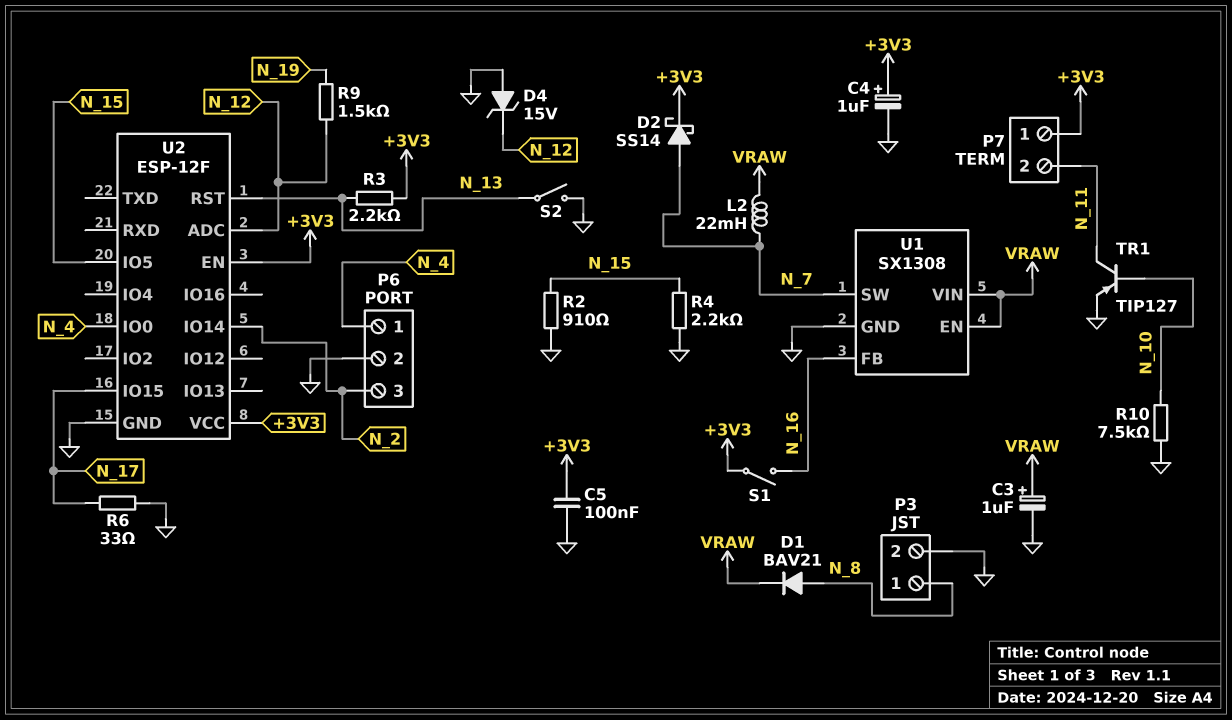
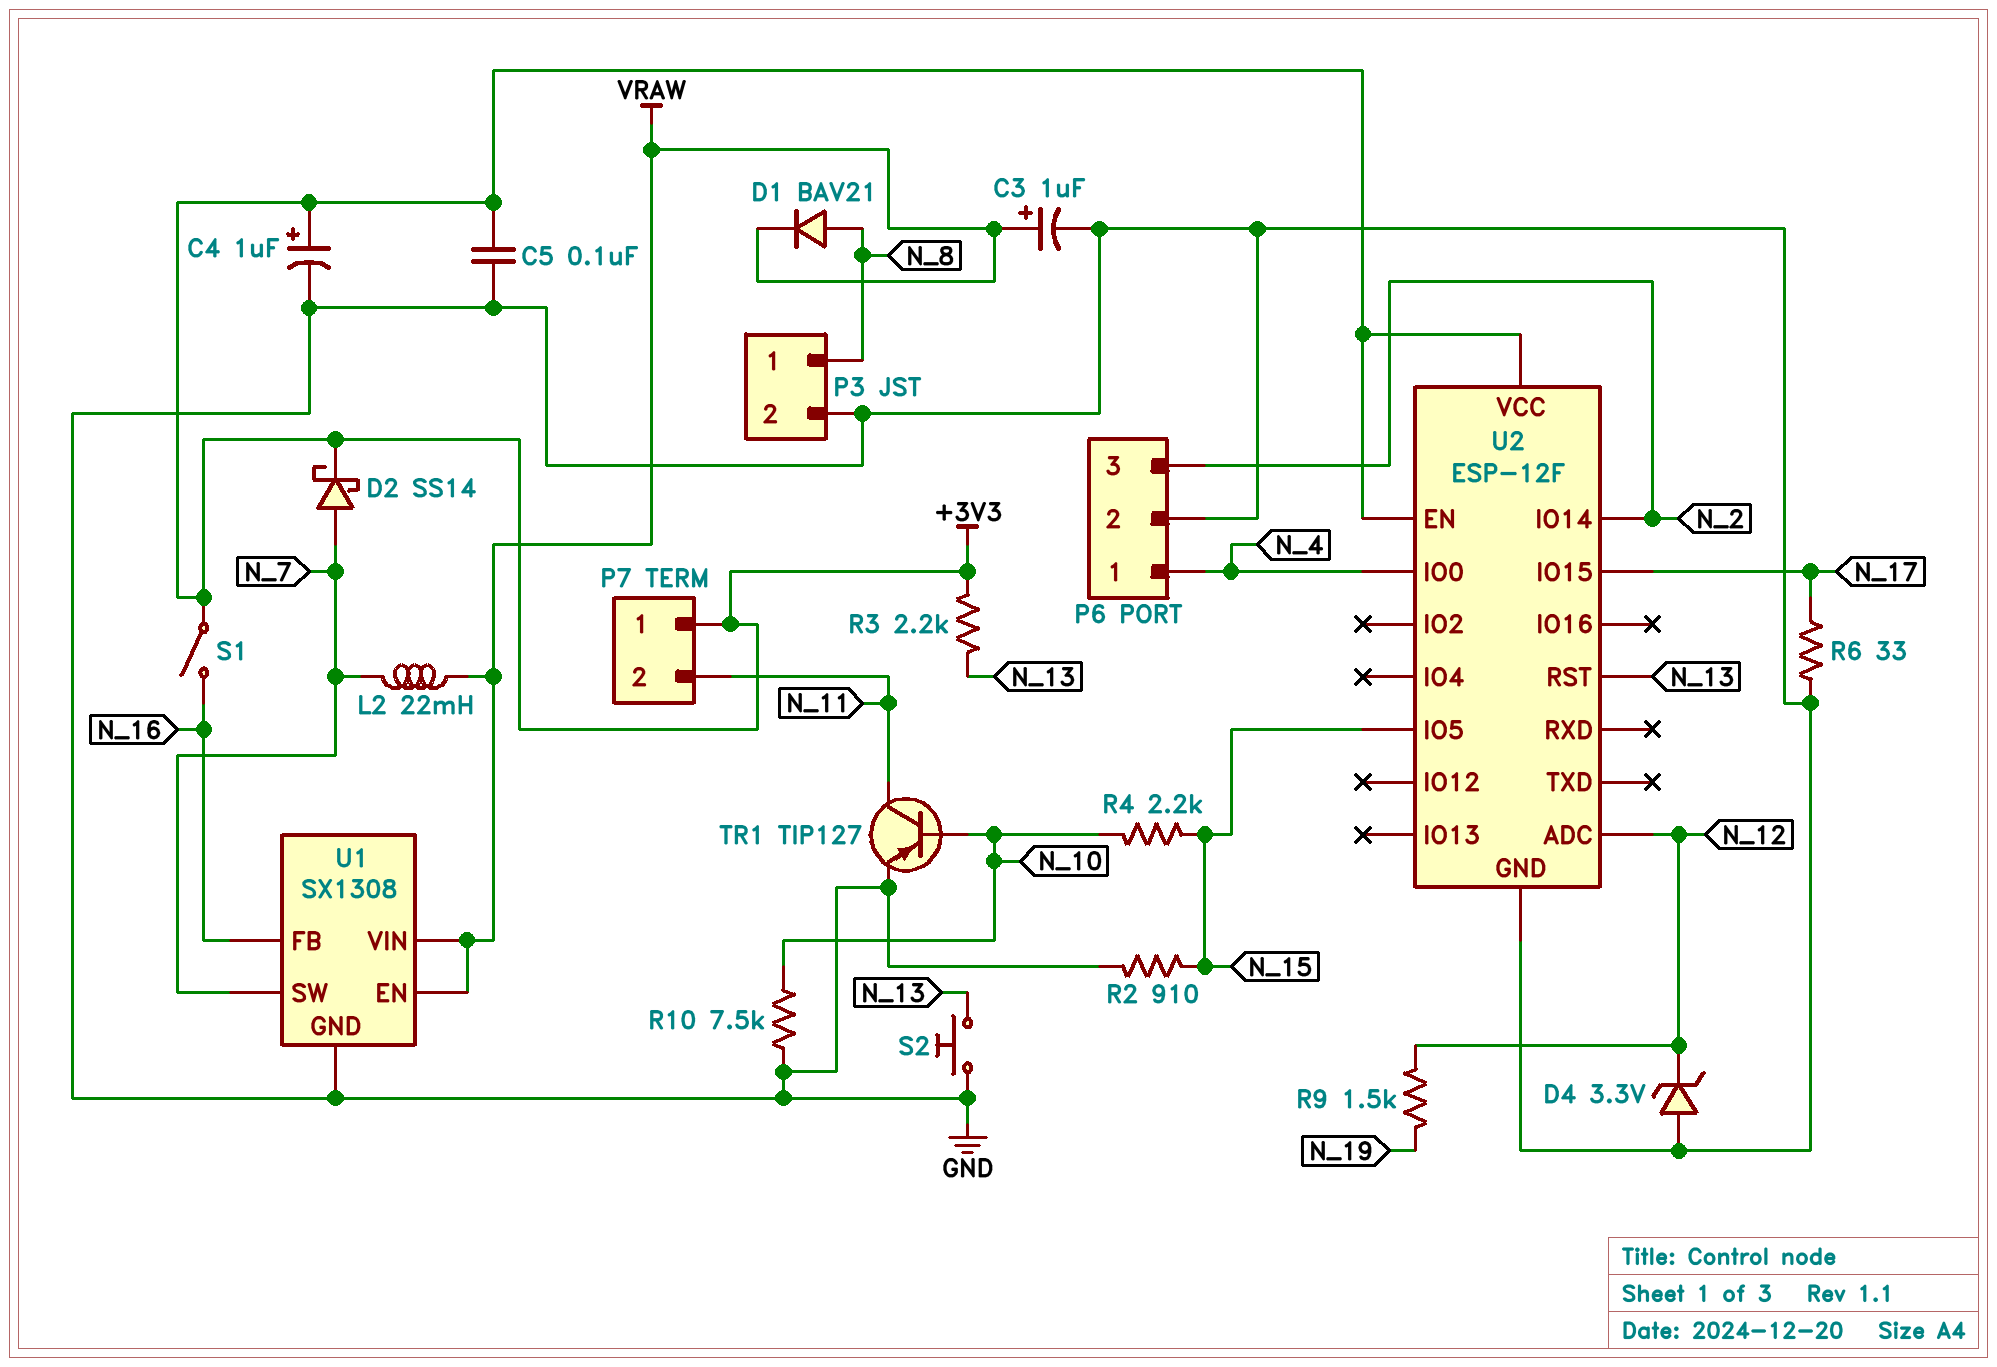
D4: zener 15V (A GND, K N_12) -> zener 3.3V (A GND, K N_12)
R4: 2.2k (GND, N_15) -> 2.2k (N_10, N_15)
S2: switch (GND, N_13) -> button (GND, N_13)

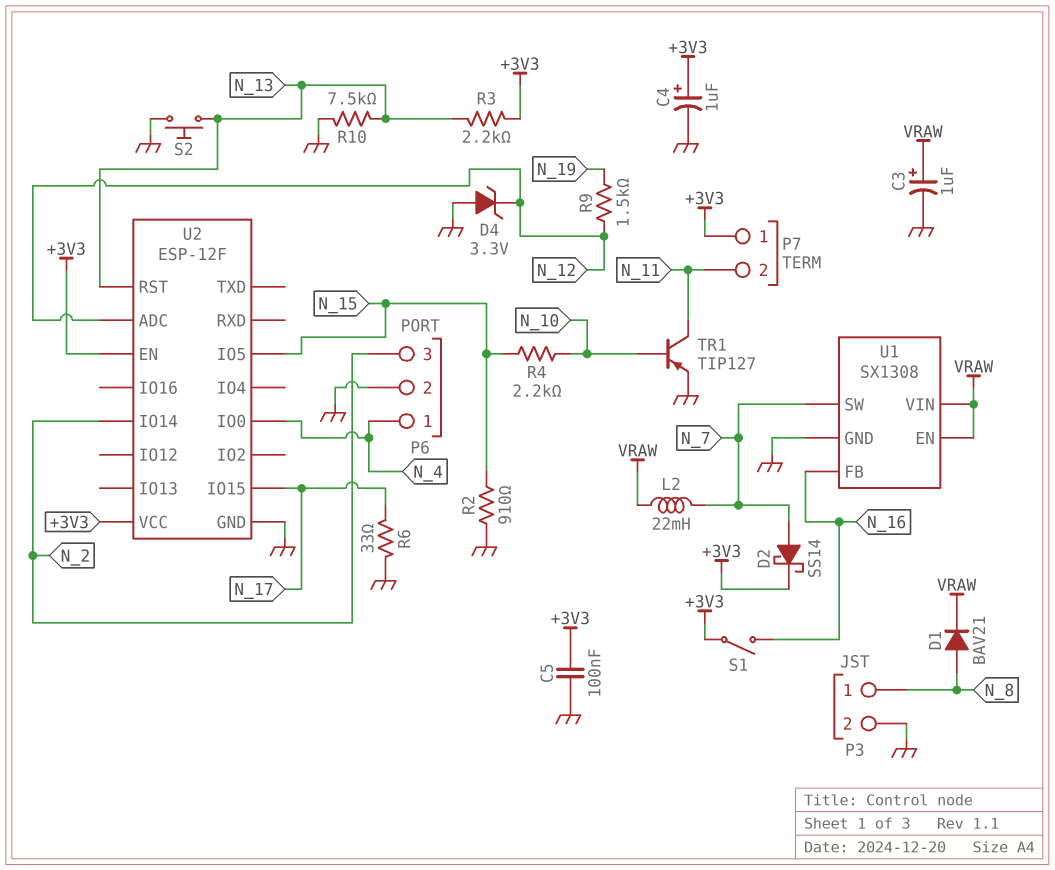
R10: 7.5k (GND, N_10) -> 7.5k (GND, N_13)

